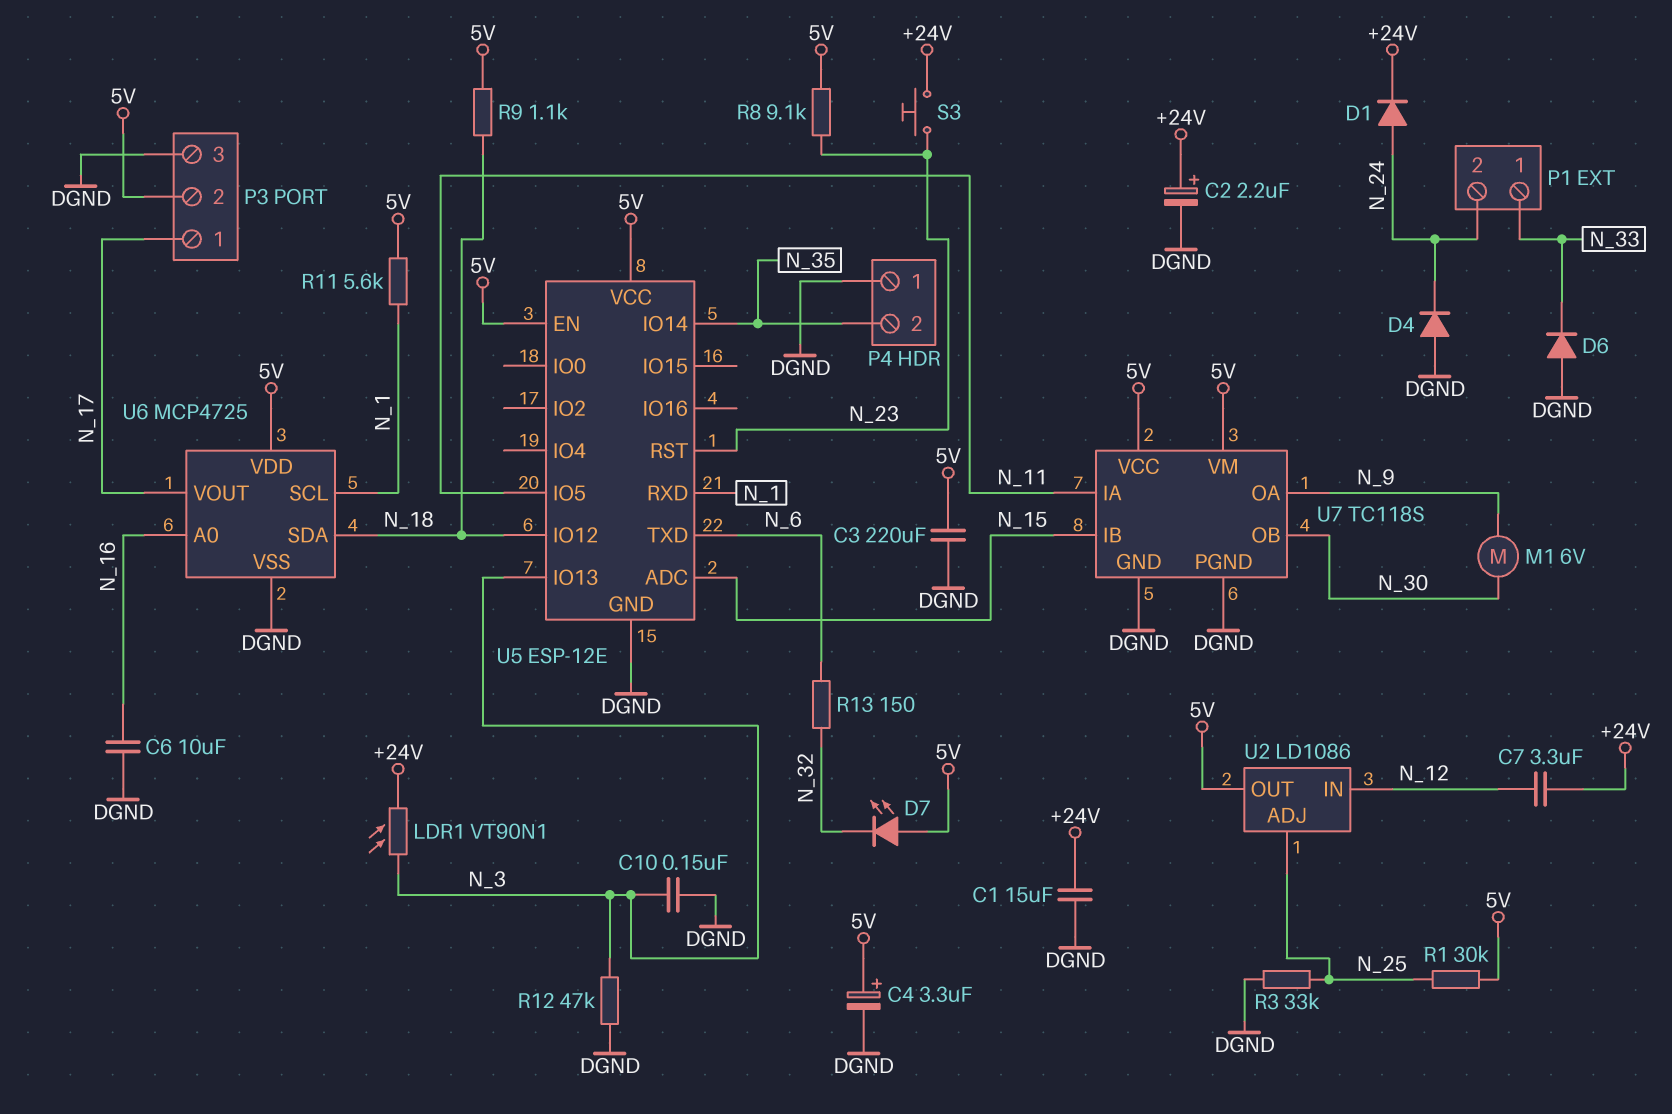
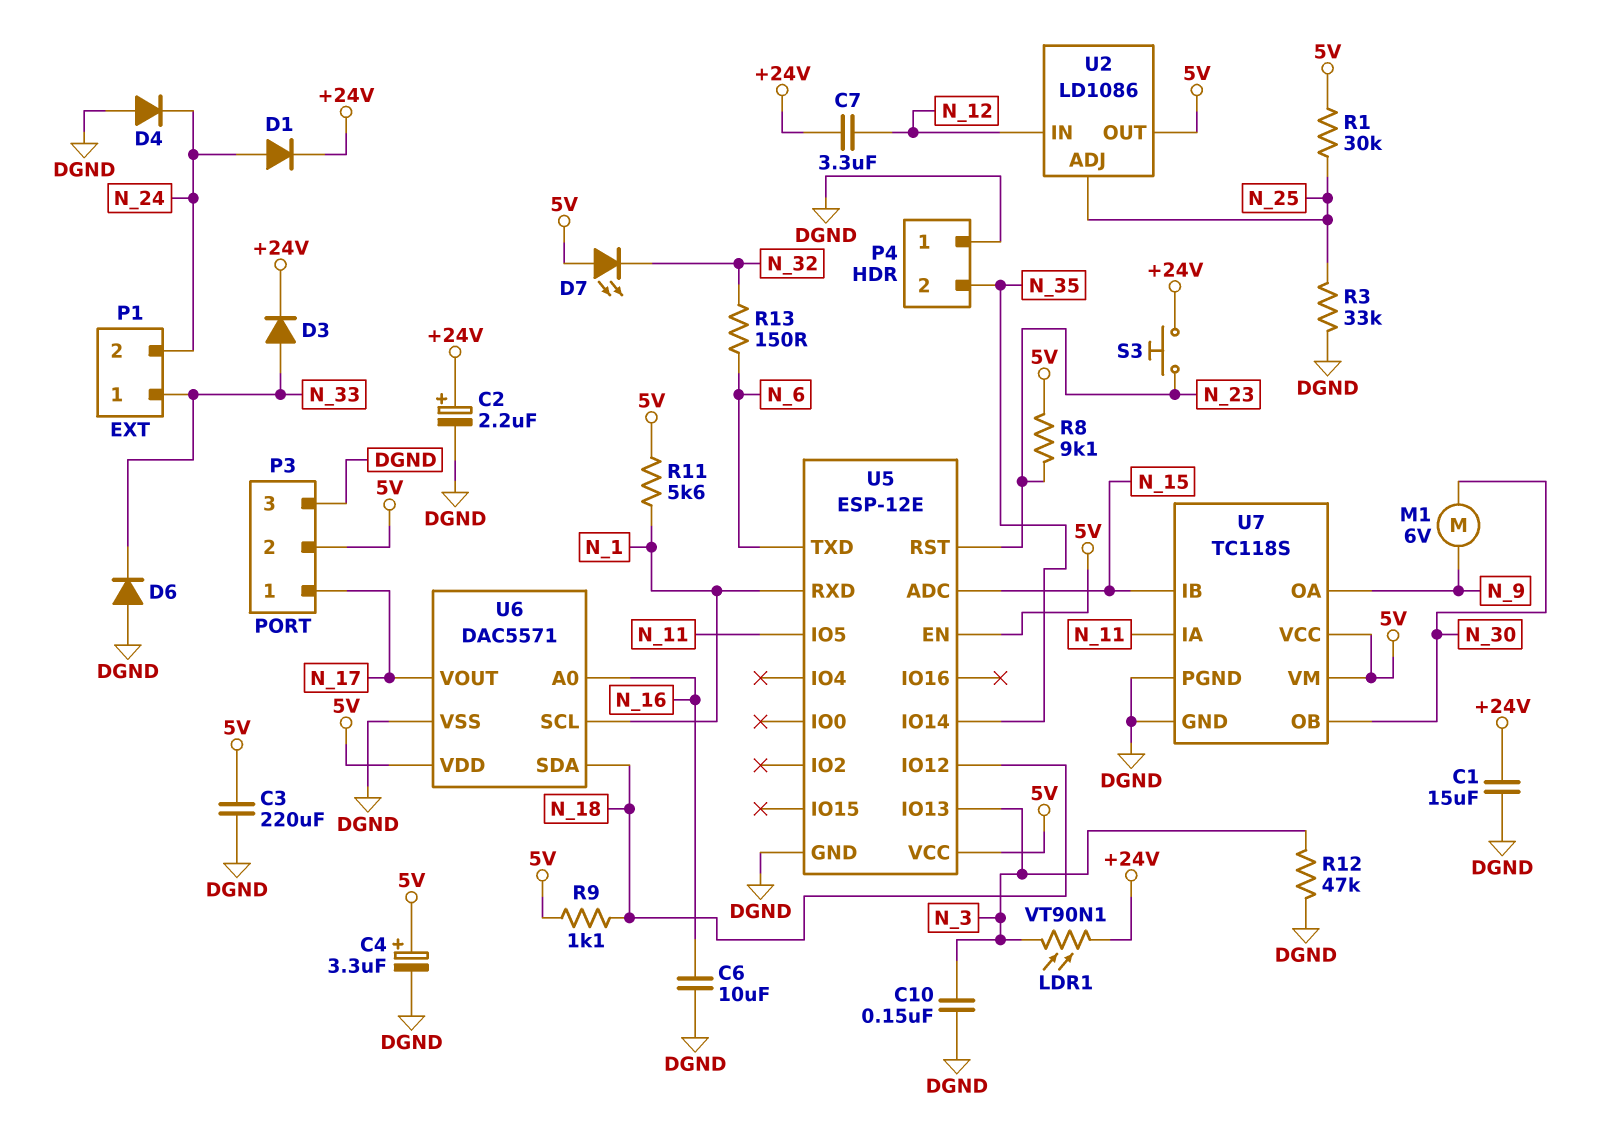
D3: none -> diode (A N_33, K +24V)
U6: MCP4725 -> DAC5571

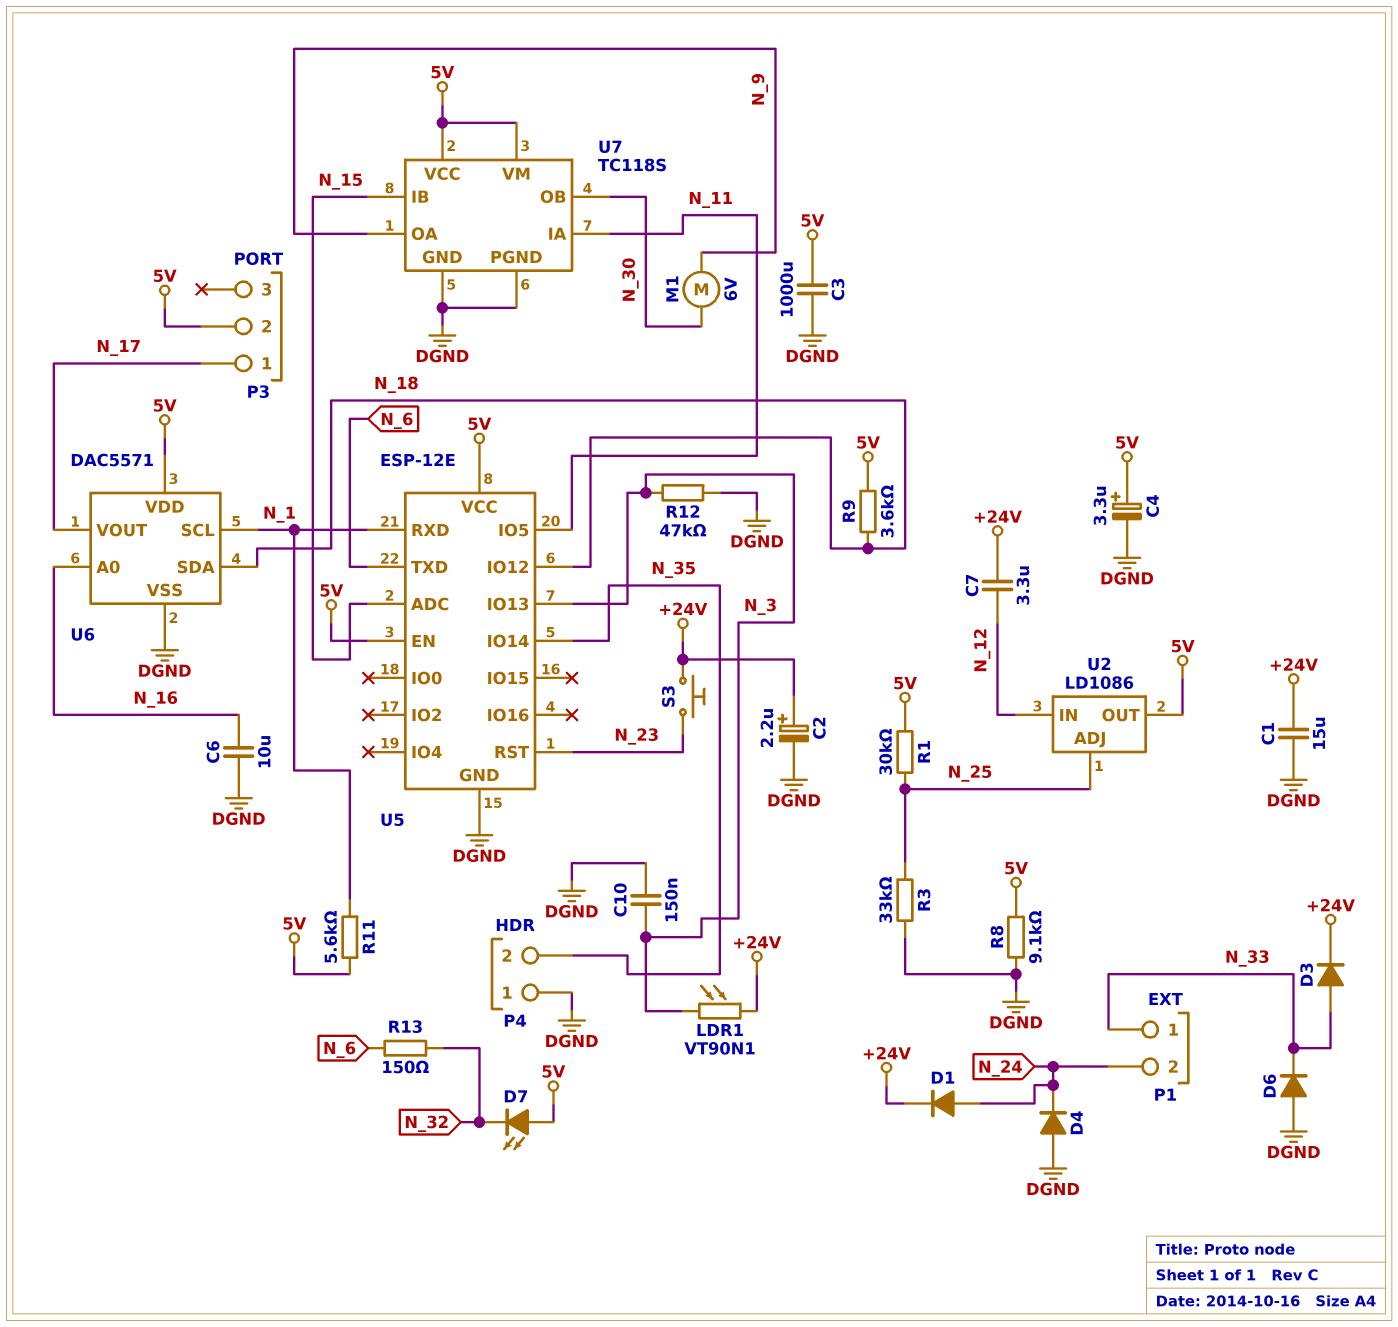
C3: 220uF (5V, DGND) -> 1000uF (5V, DGND)
P3 pin 3: DGND -> none
R8: 9.1k (5V, N_23) -> 9.1k (5V, DGND)
R9: 1.1k (5V, N_18) -> 3.6k (5V, N_18)

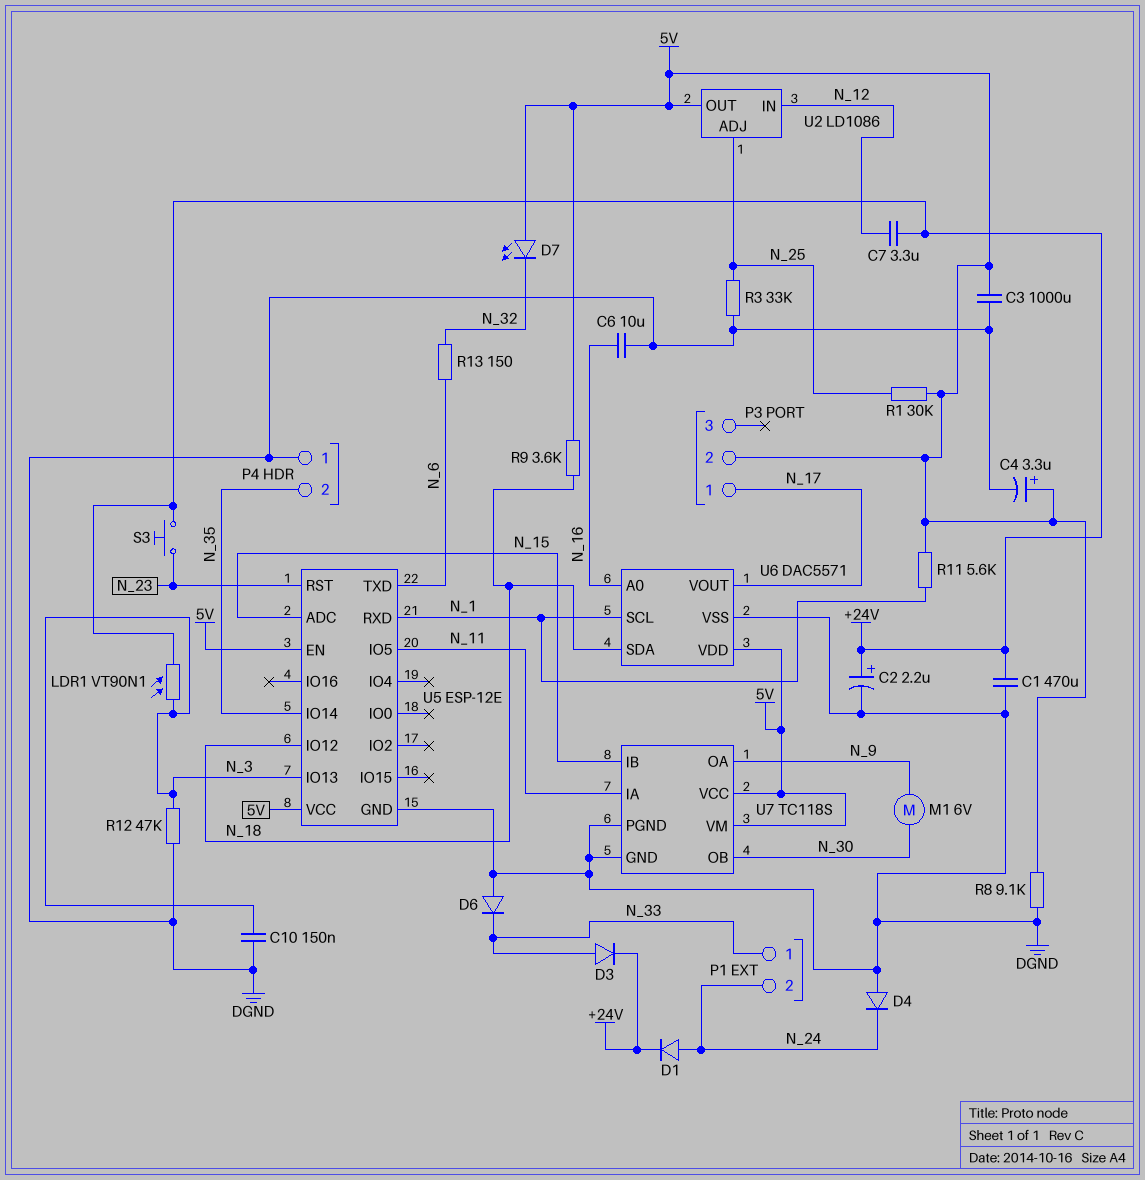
C1: 15uF (+24V, DGND) -> 470uF (+24V, DGND)

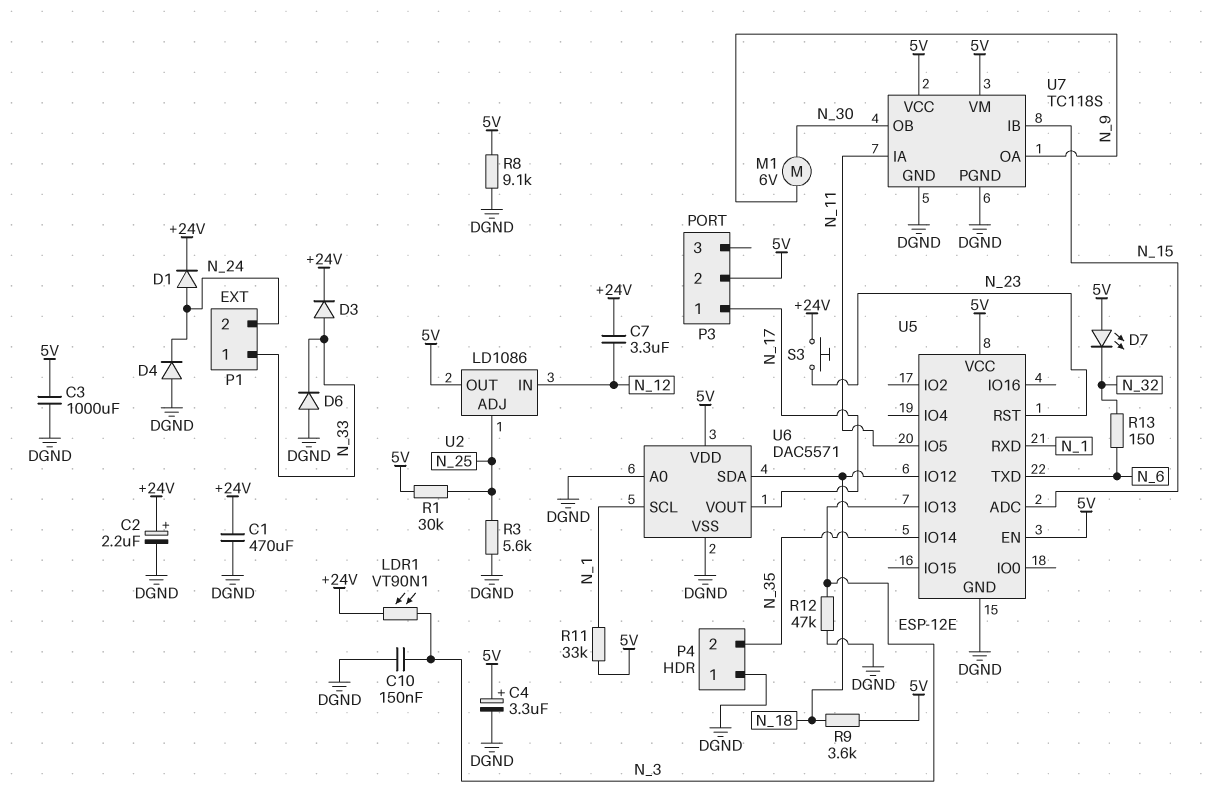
C6: 10uF (DGND, N_16) -> none
R3: 33k (DGND, N_25) -> 5.6k (DGND, N_25)
R11: 5.6k (5V, N_1) -> 33k (5V, N_1)
U6 pin A0: N_16 -> DGND

